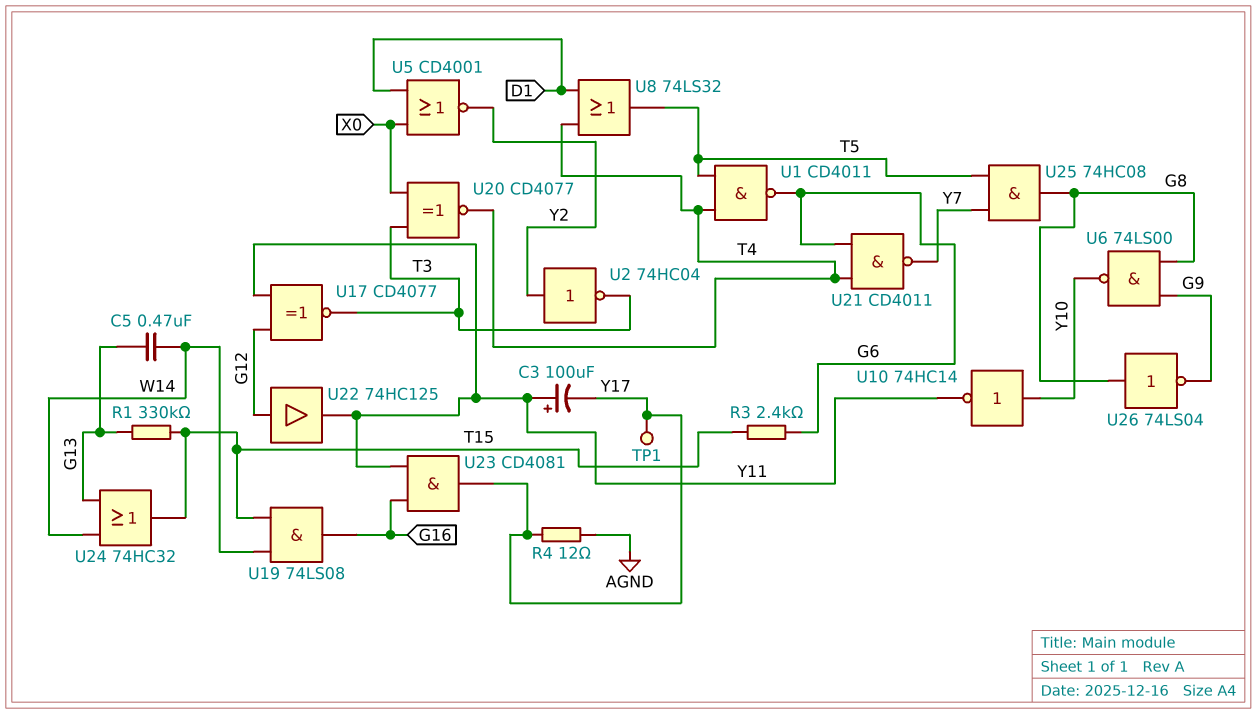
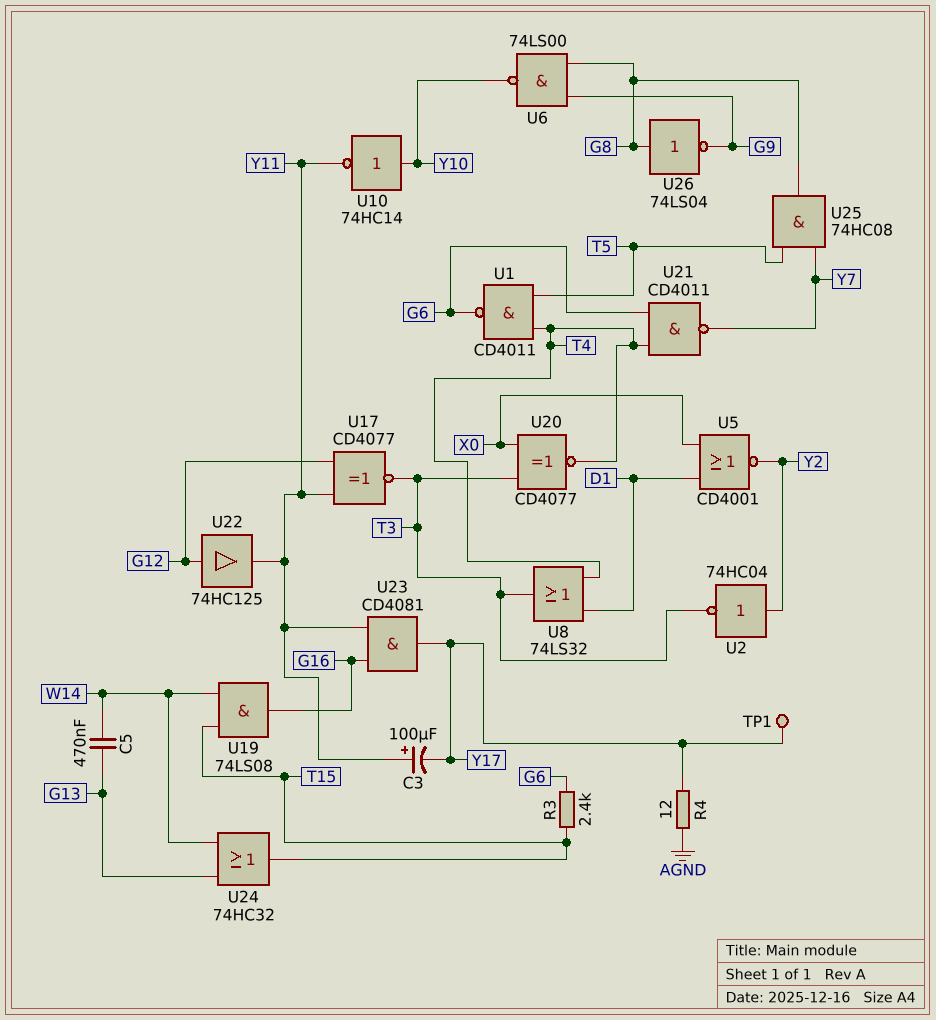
R1: 330k (G13, T15) -> none
U8: OR 74LS32 (in D1, in T4, out T5) -> OR 74LS32 (in D1, in T4, out T3)

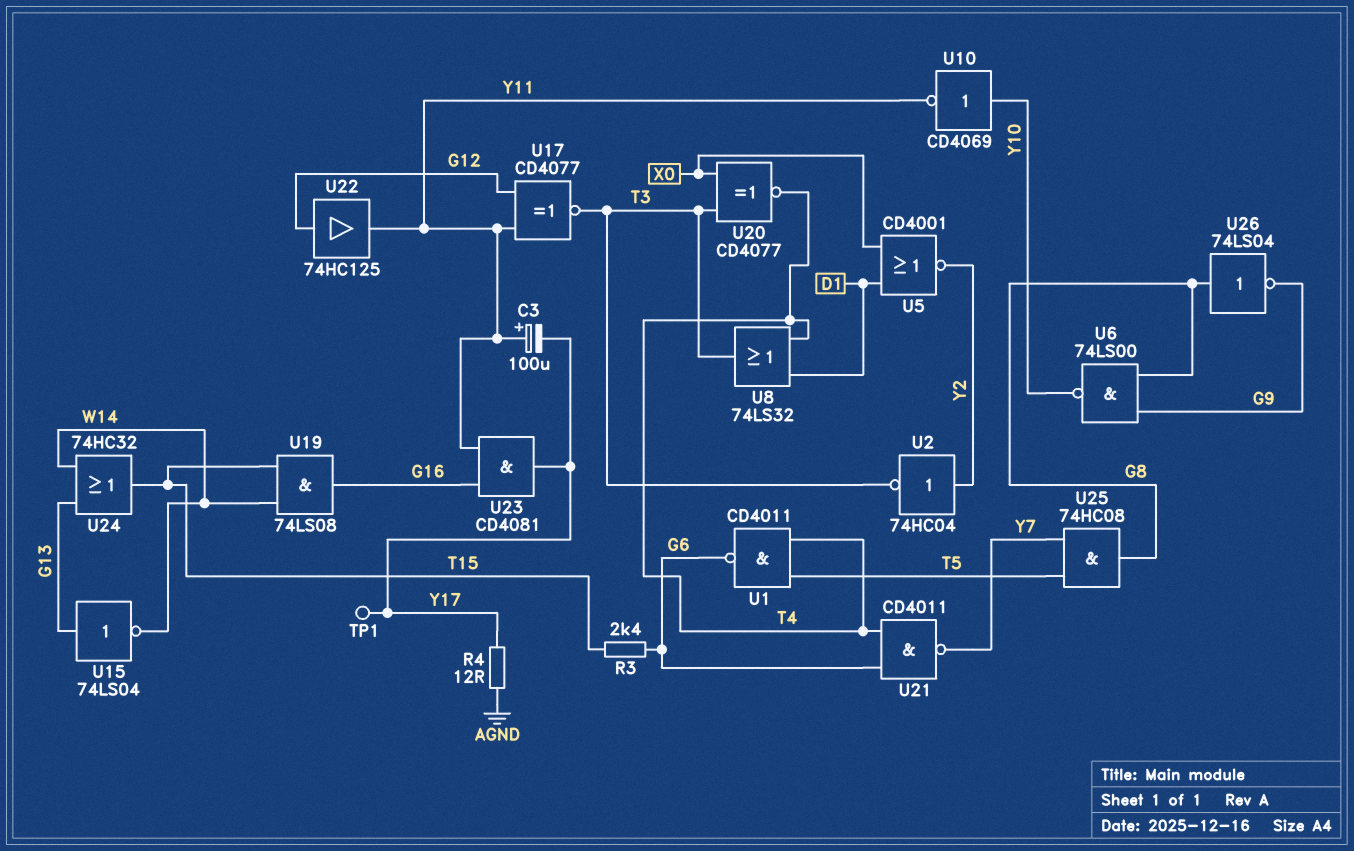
C5: 470nF (G13, W14) -> none
U10: NOT 74HC14 (in Y10, out Y11) -> NOT CD4069 (in Y10, out Y11)
U15: none -> NOT 74LS04 (in G13, out W14)

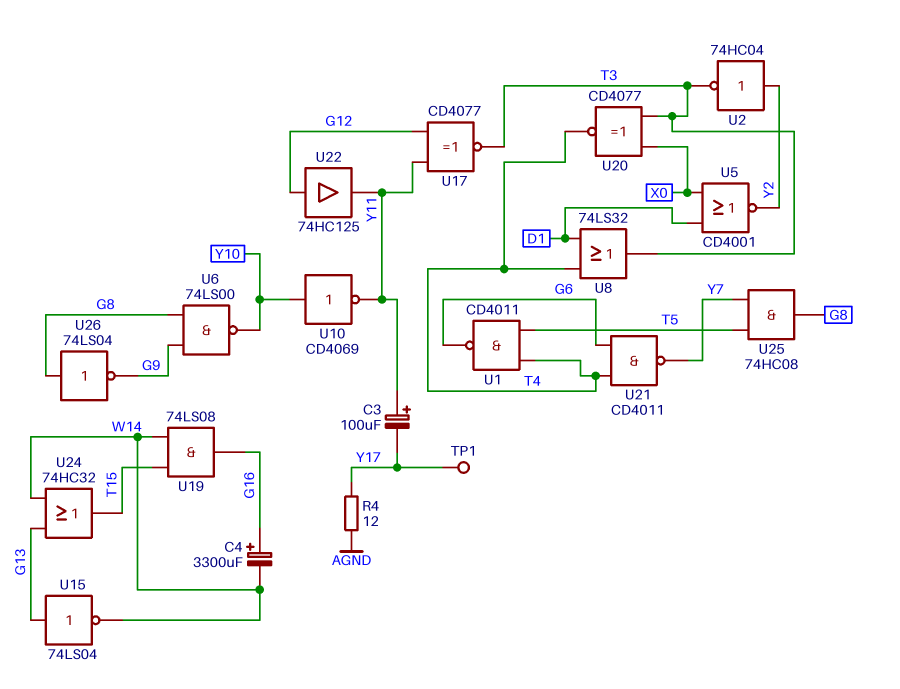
C4: none -> 3300uF (plus G16, minus W14)
R3: 2.4k (G6, T15) -> none
U23: AND CD4081 (in G16, in Y11, out Y17) -> none

